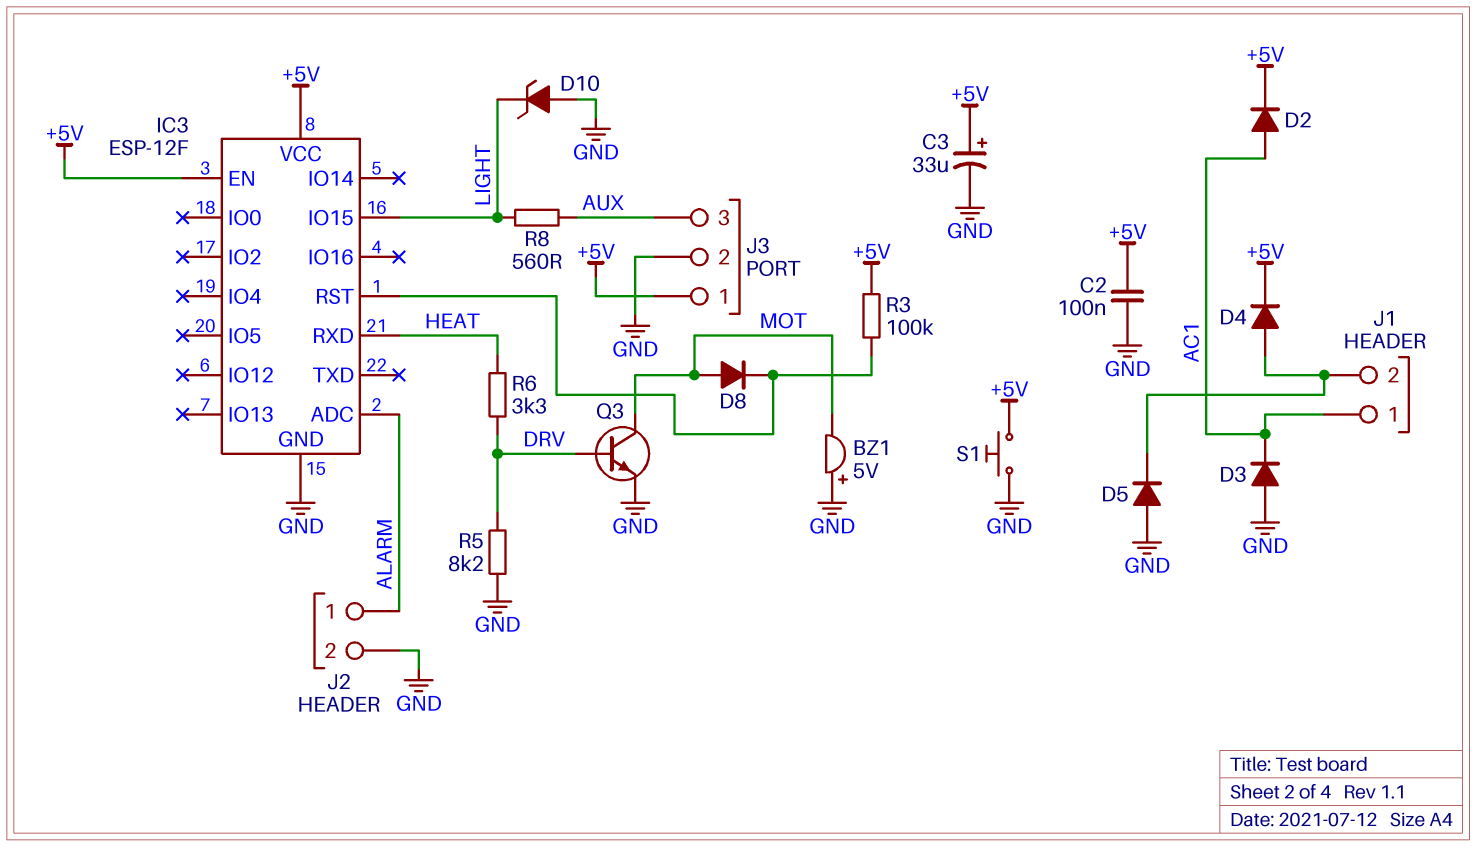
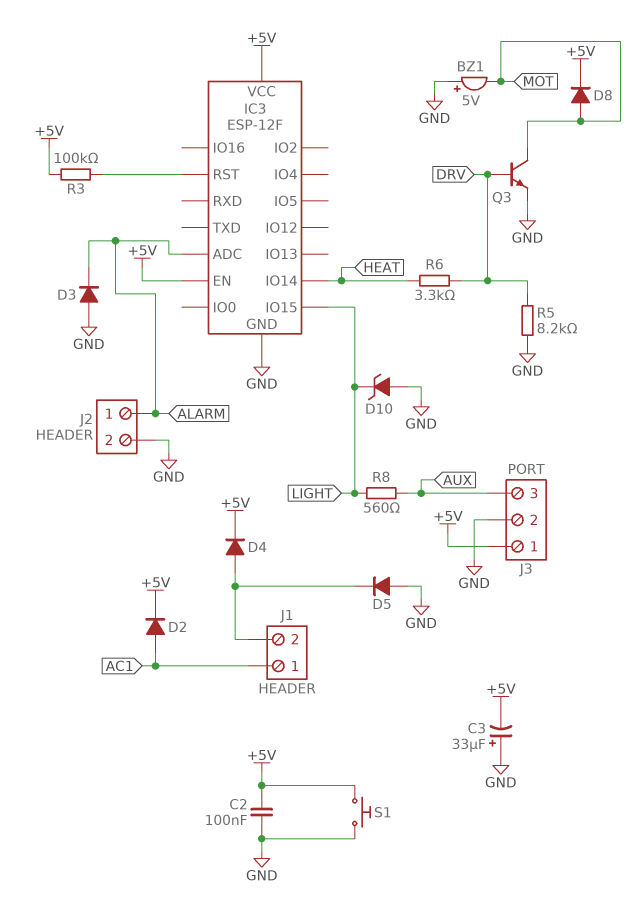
C3: 33uF (plus +5V, minus GND) -> 33uF (plus GND, minus +5V)
D3: diode (A GND, K AC1) -> diode (A GND, K ALARM)
D8: diode (A MOT, K IC3/RST) -> diode (A MOT, K +5V)
IC3 pin IO14: none -> HEAT
IC3 pin RXD: HEAT -> none

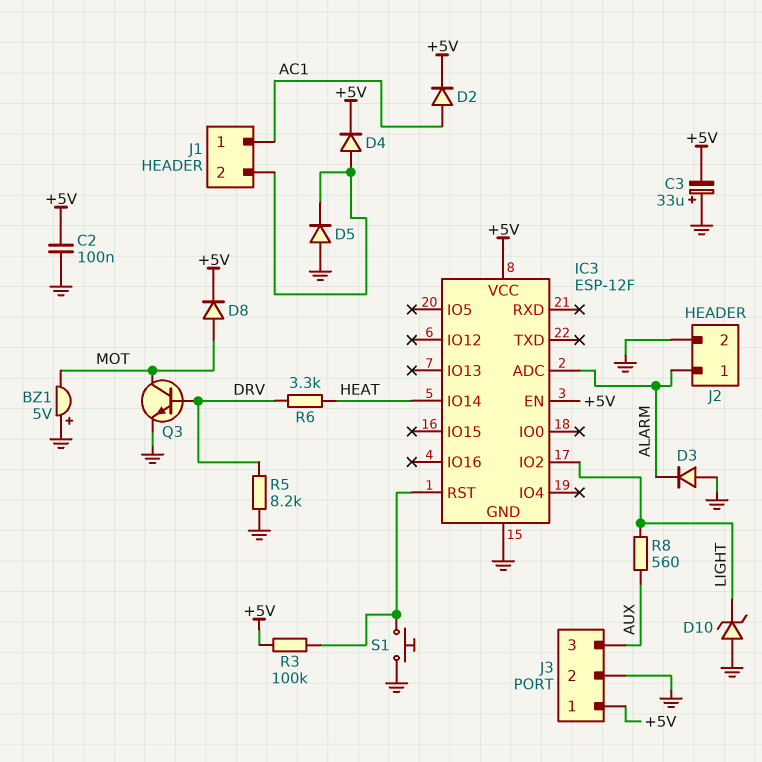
IC3 pin IO2: none -> LIGHT
IC3 pin IO15: LIGHT -> none
S1: button (+5V, GND) -> button (GND, IC3/RST)

